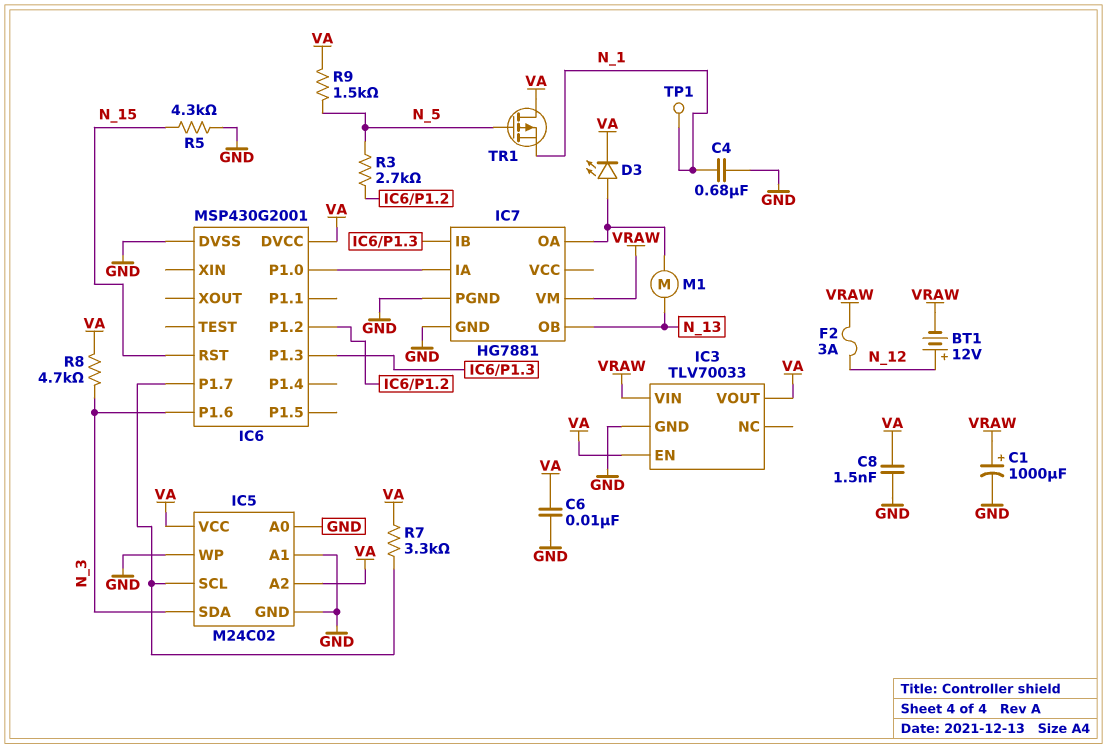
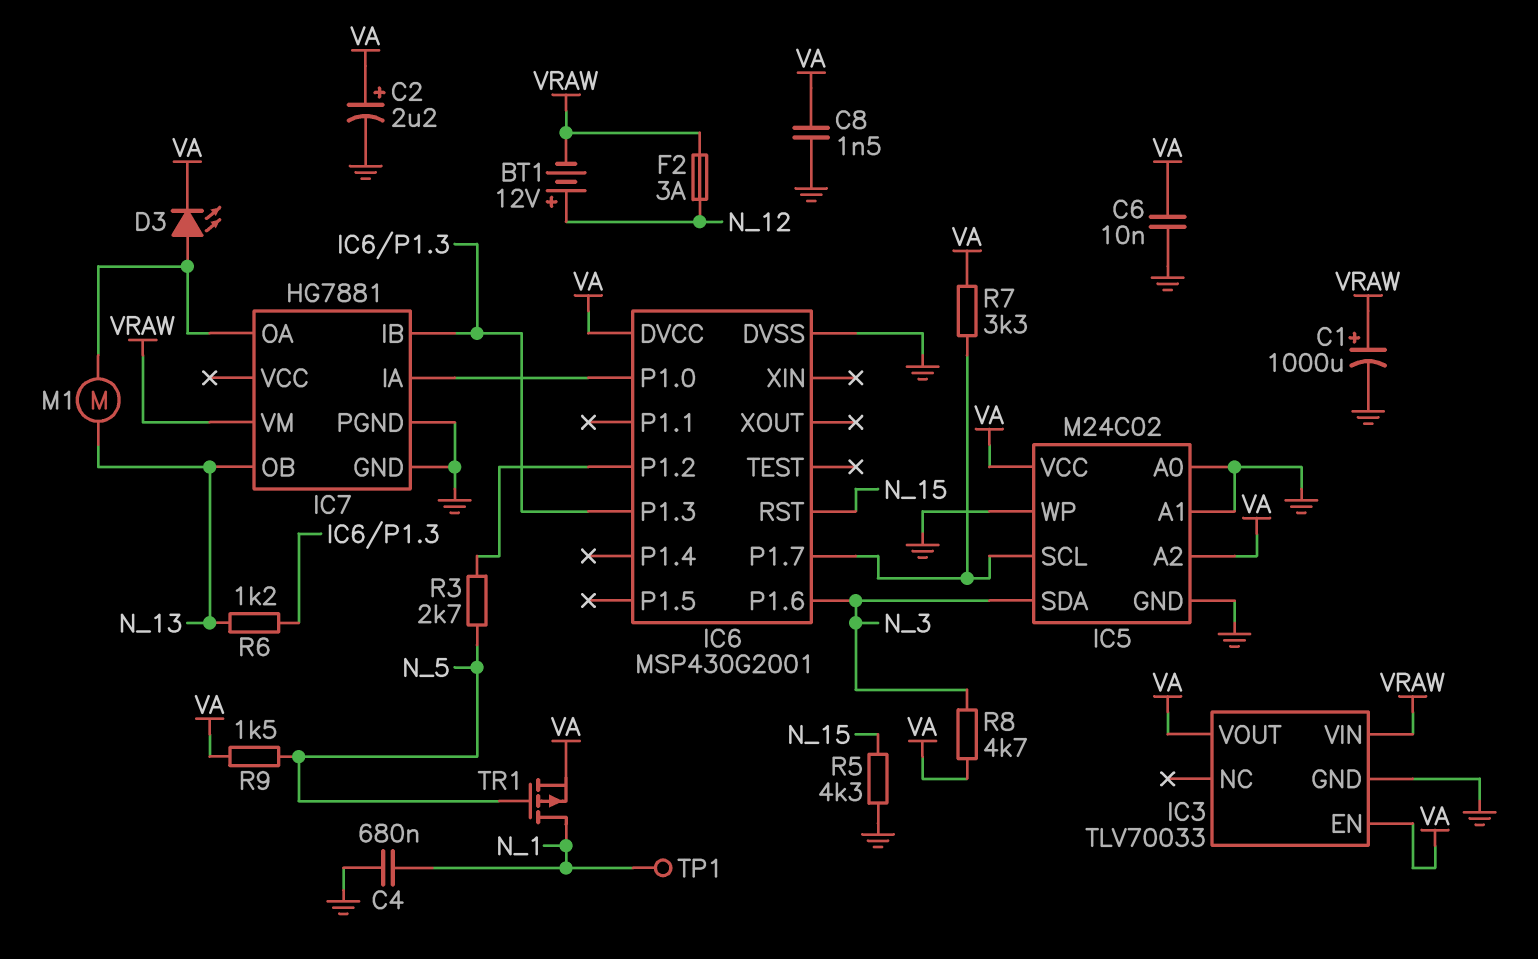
C2: none -> 2.2uF (plus VA, minus GND)
R6: none -> 1.2k (IC6/P1.3, N_13)
TR1: PMOS (G N_5, D VA, S N_1) -> PMOS (G N_5, D N_1, S VA)

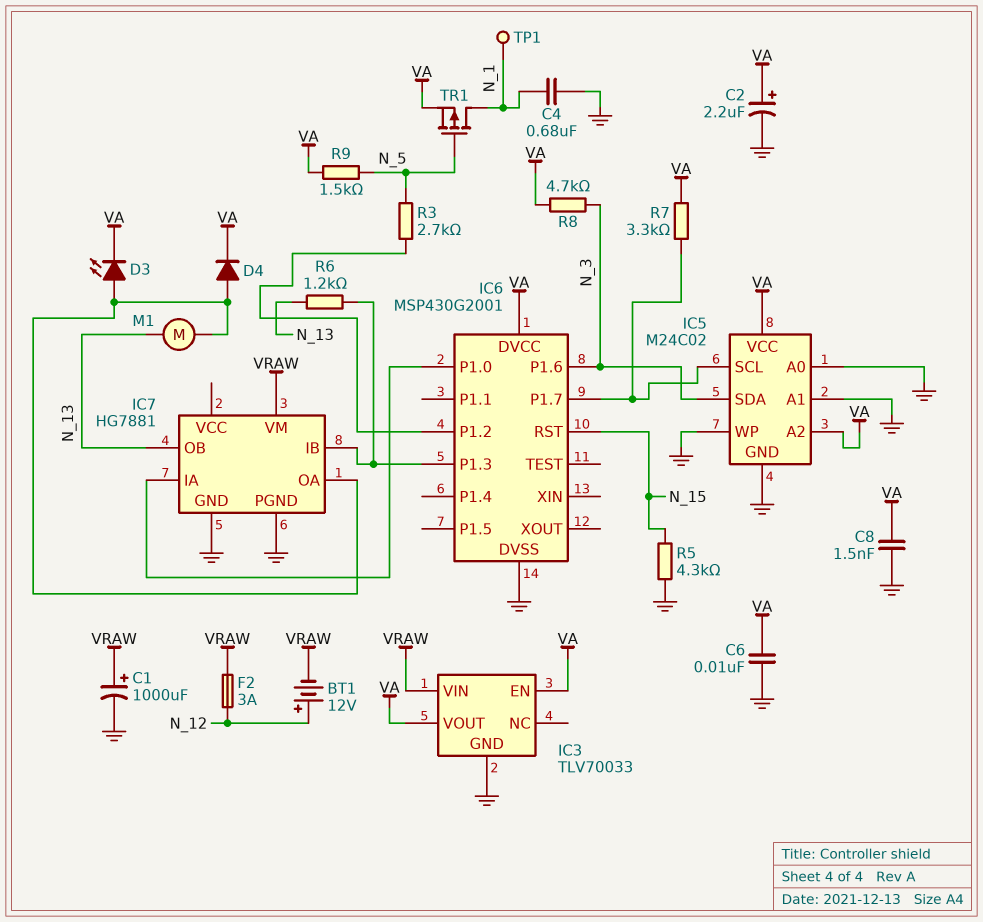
D4: none -> diode (A IC7/OA, K VA)

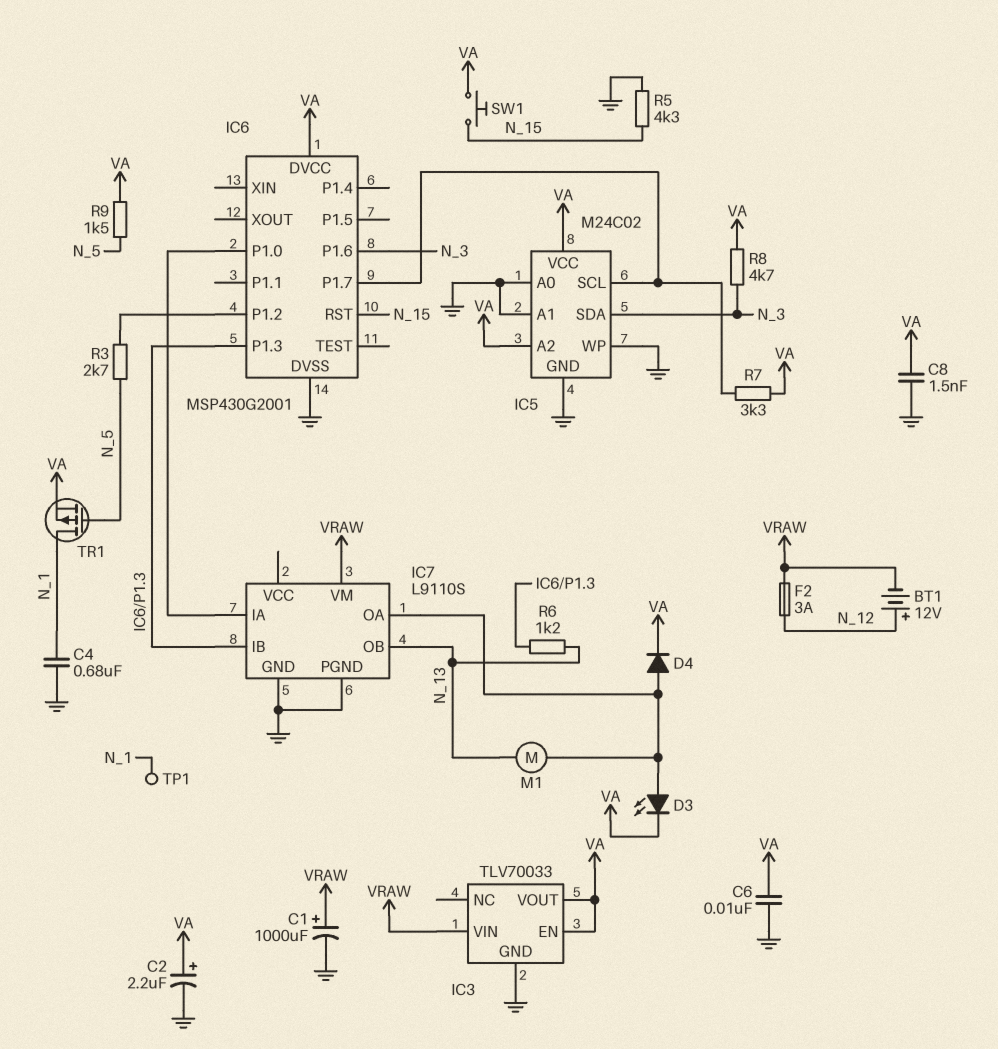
IC7: HG7881 -> L9110S
SW1: none -> button (N_15, VA)

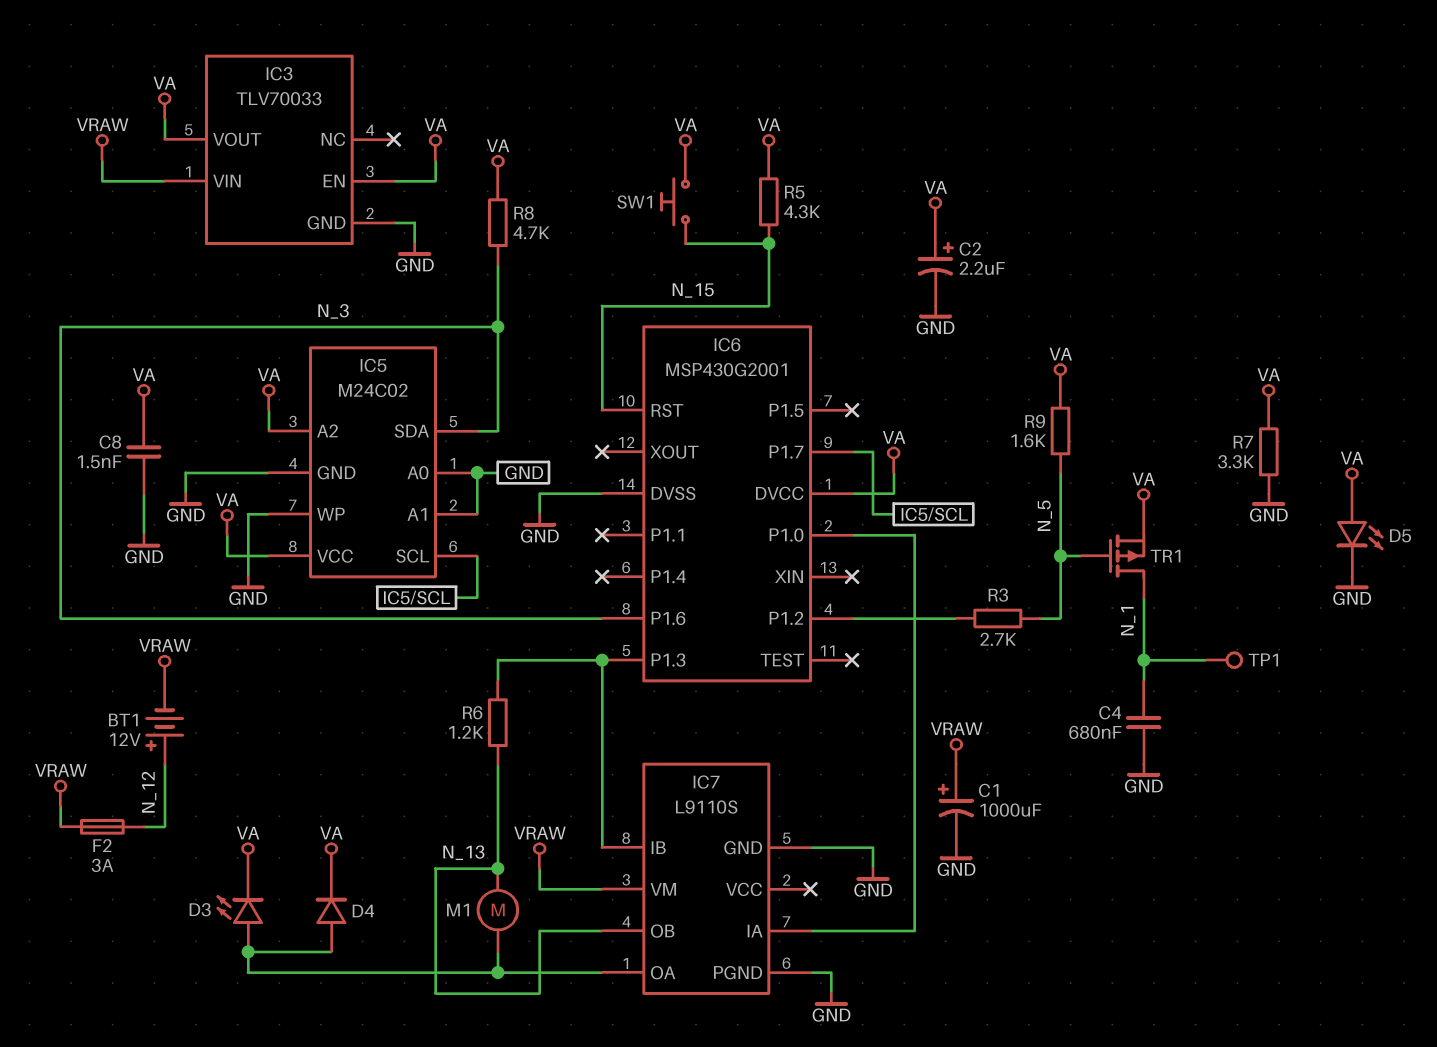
C6: 10nF (GND, VA) -> none
D5: none -> LED (A VA, K GND)
R5: 4.3k (GND, N_15) -> 4.3k (N_15, VA)
R7: 3.3k (IC5/SCL, VA) -> 3.3k (GND, VA)
R9: 1.5k (N_5, VA) -> 1.6k (N_5, VA)

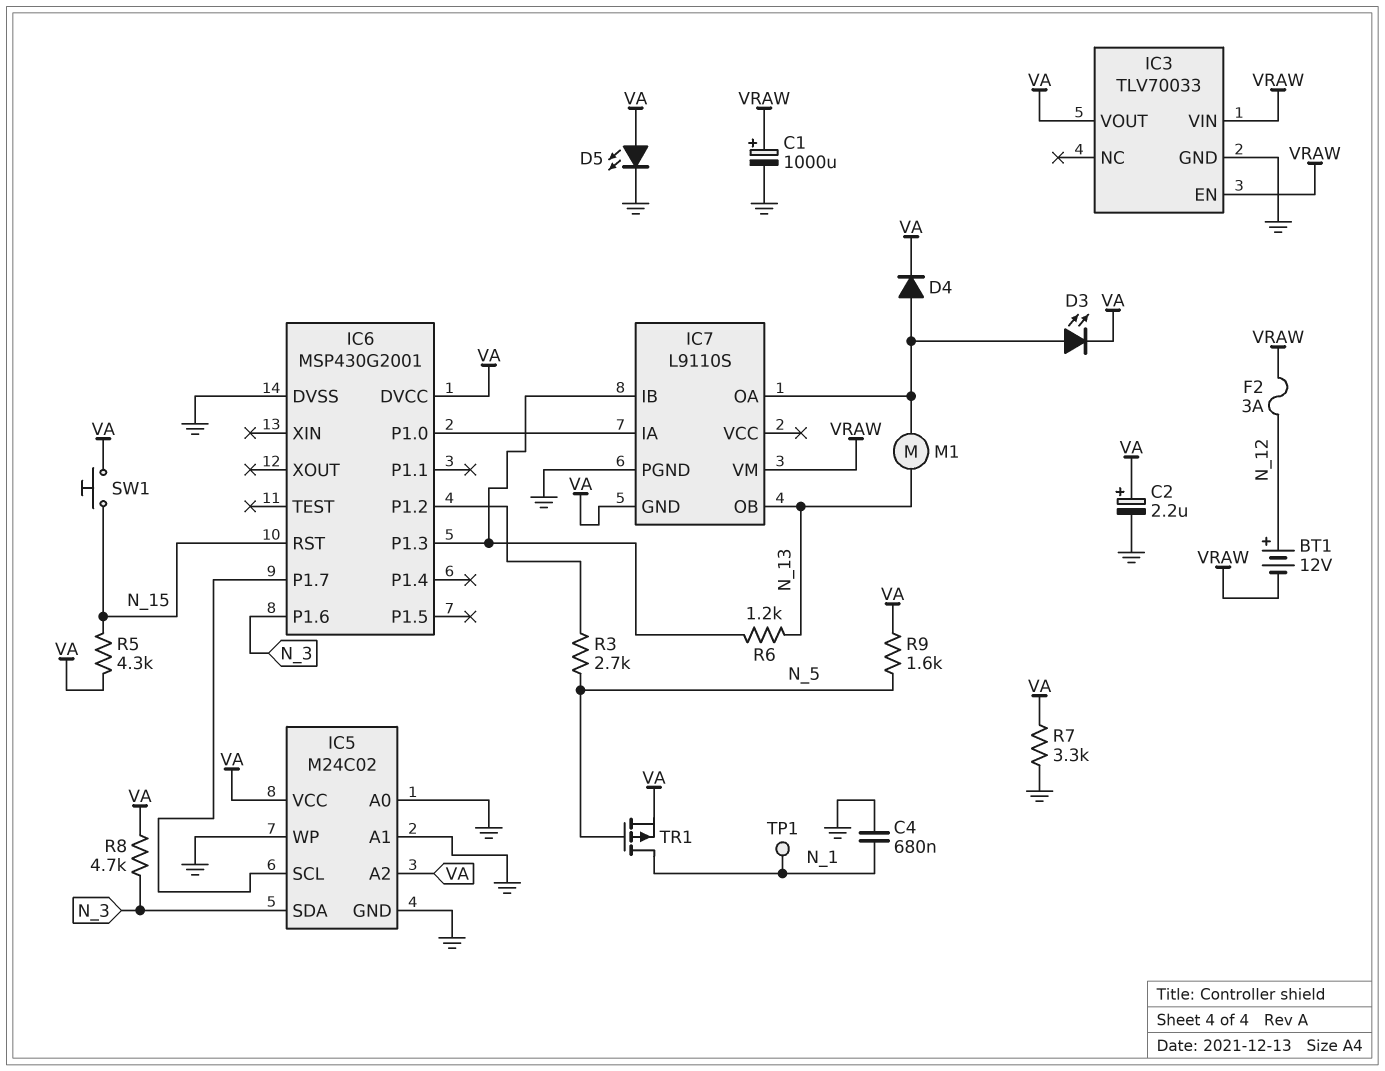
C8: 1.5nF (GND, VA) -> none
IC3 pin EN: VA -> VRAW
IC7 pin GND: GND -> VA

